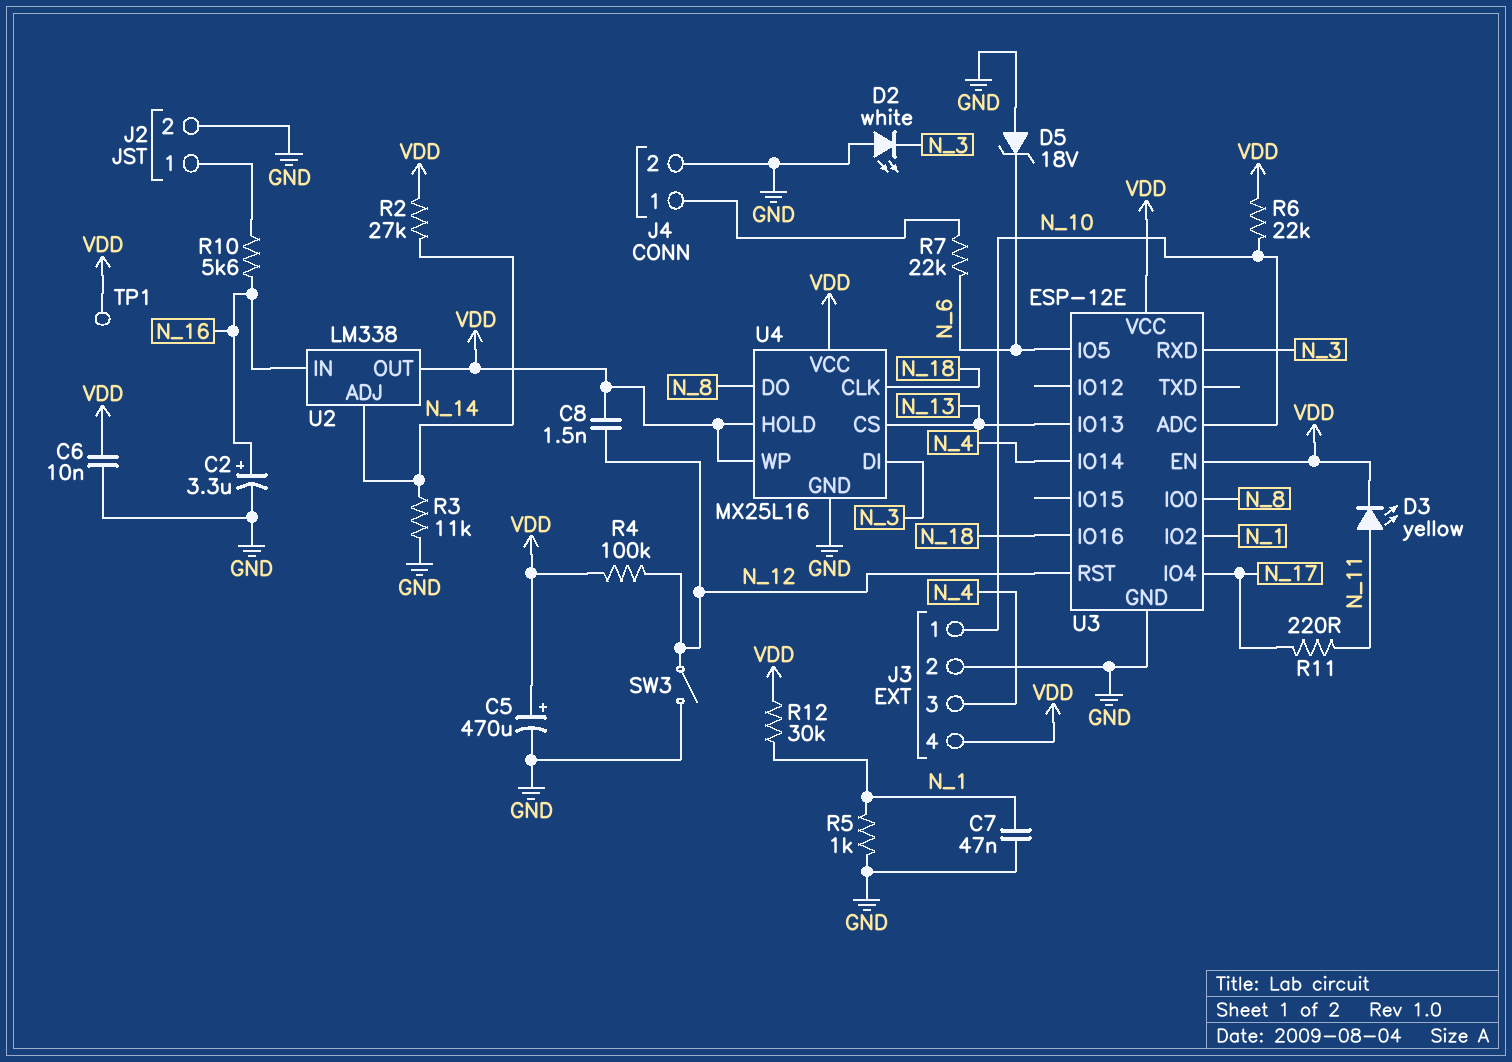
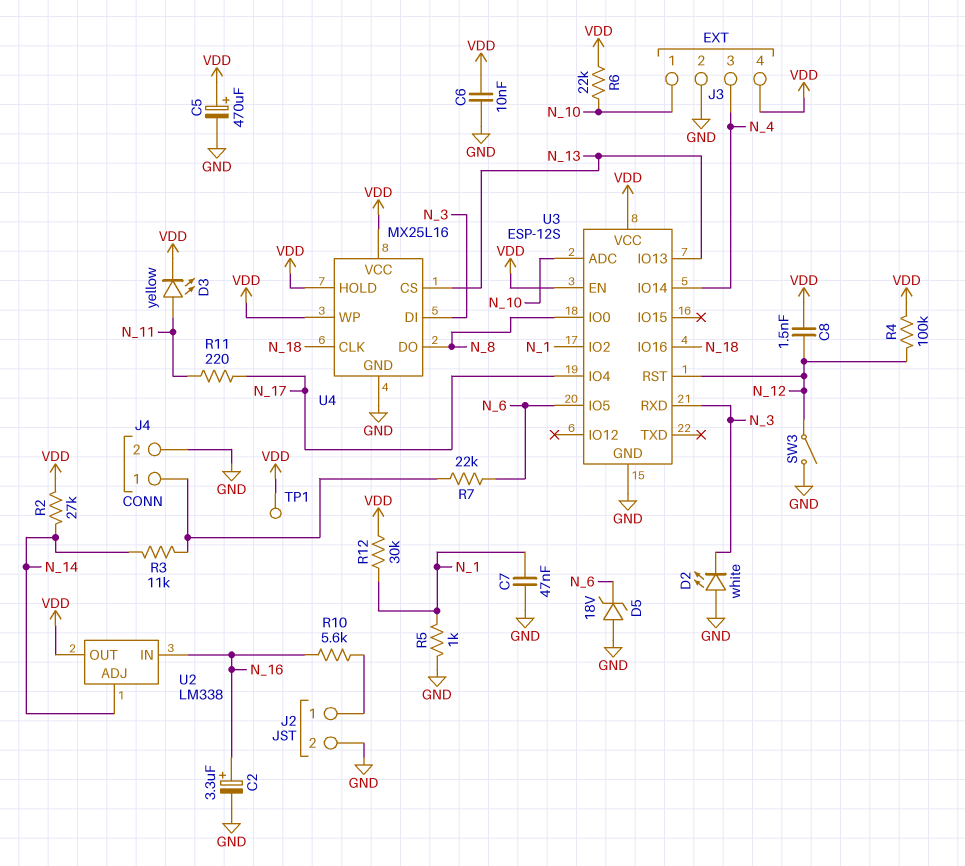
R3: 11k (GND, N_14) -> 11k (J4/1, N_14)
U3: ESP-12E -> ESP-12S

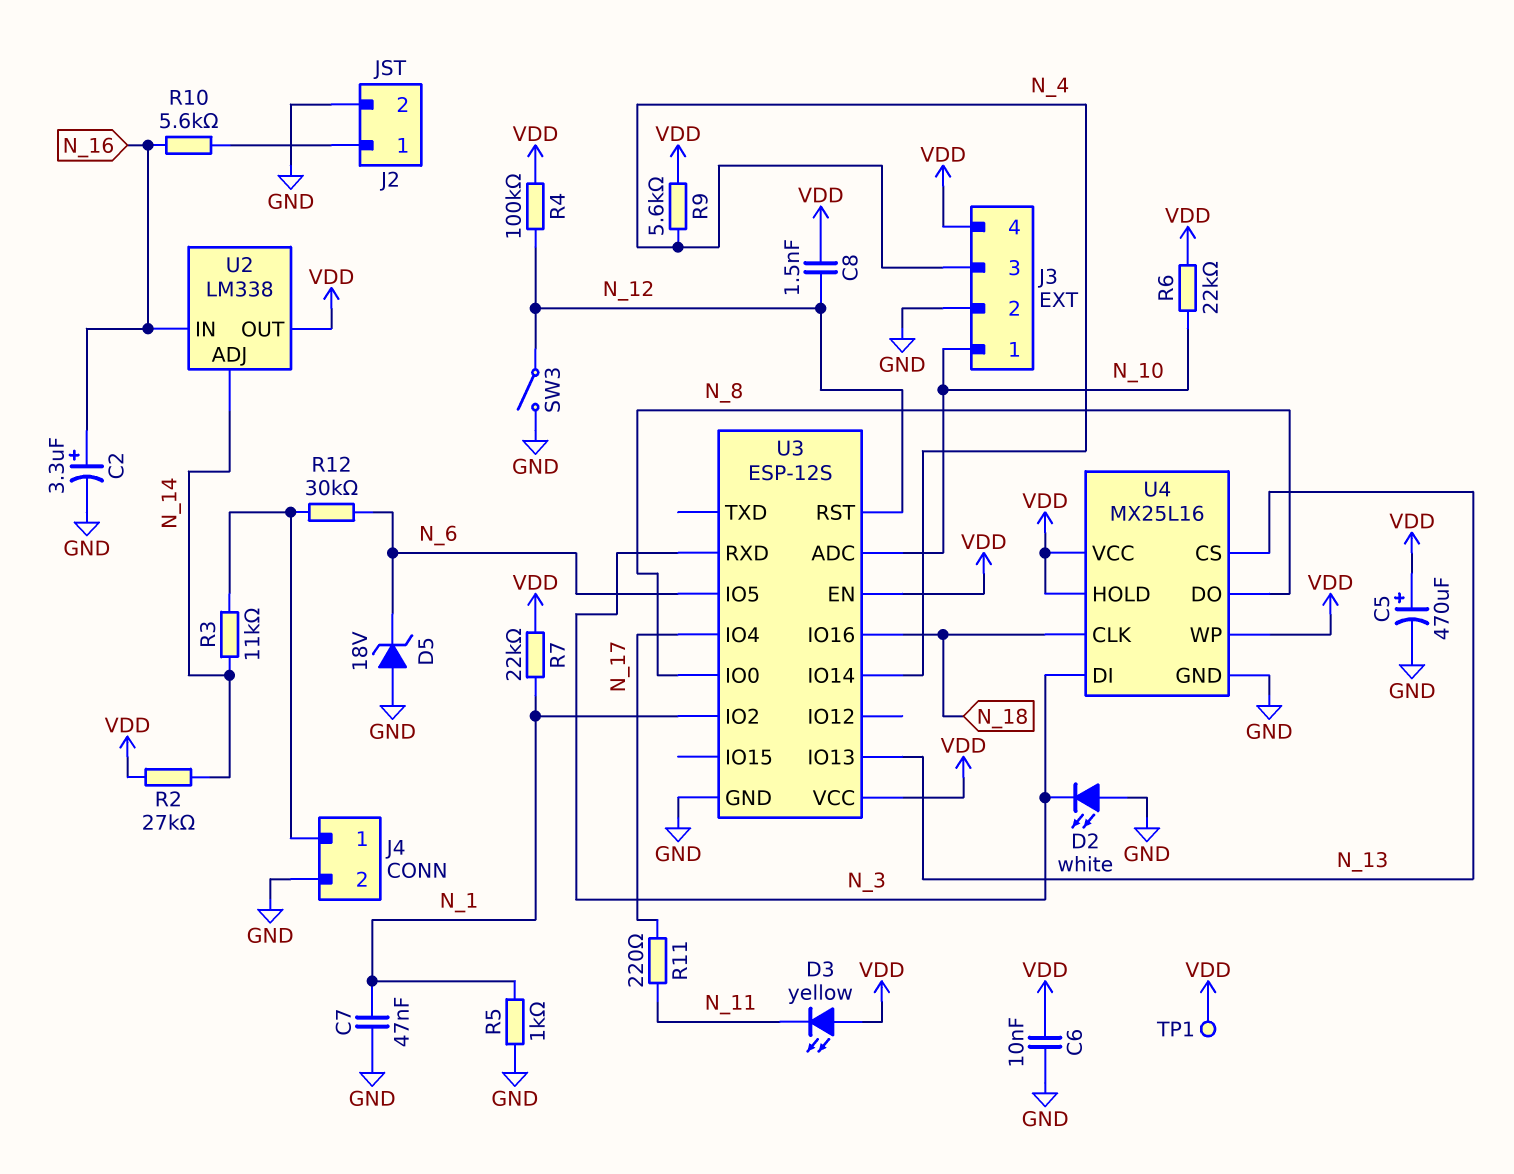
D3: LED yellow (A N_11, K VDD) -> LED yellow (A VDD, K N_11)
R7: 22k (J4/1, N_6) -> 22k (N_1, VDD)
R9: none -> 5.6k (N_4, VDD)
R12: 30k (N_1, VDD) -> 30k (J4/1, N_6)

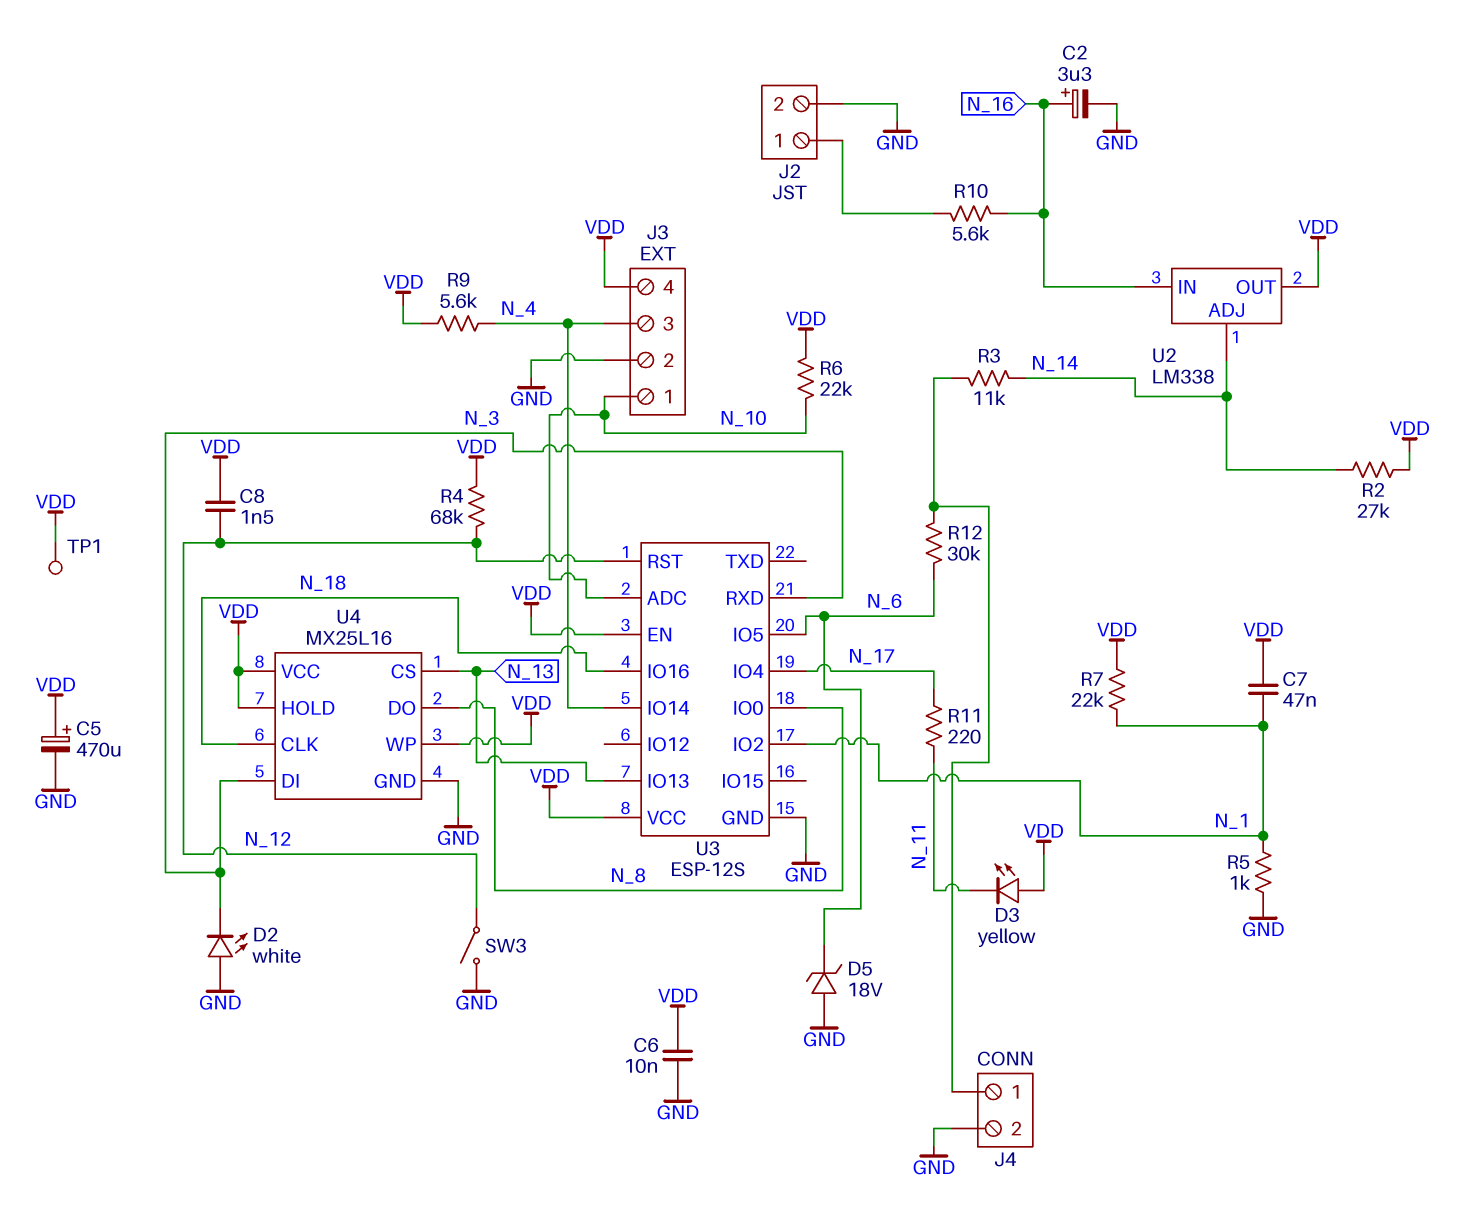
C7: 47nF (GND, N_1) -> 47nF (N_1, VDD)
R4: 100k (N_12, VDD) -> 68k (N_12, VDD)

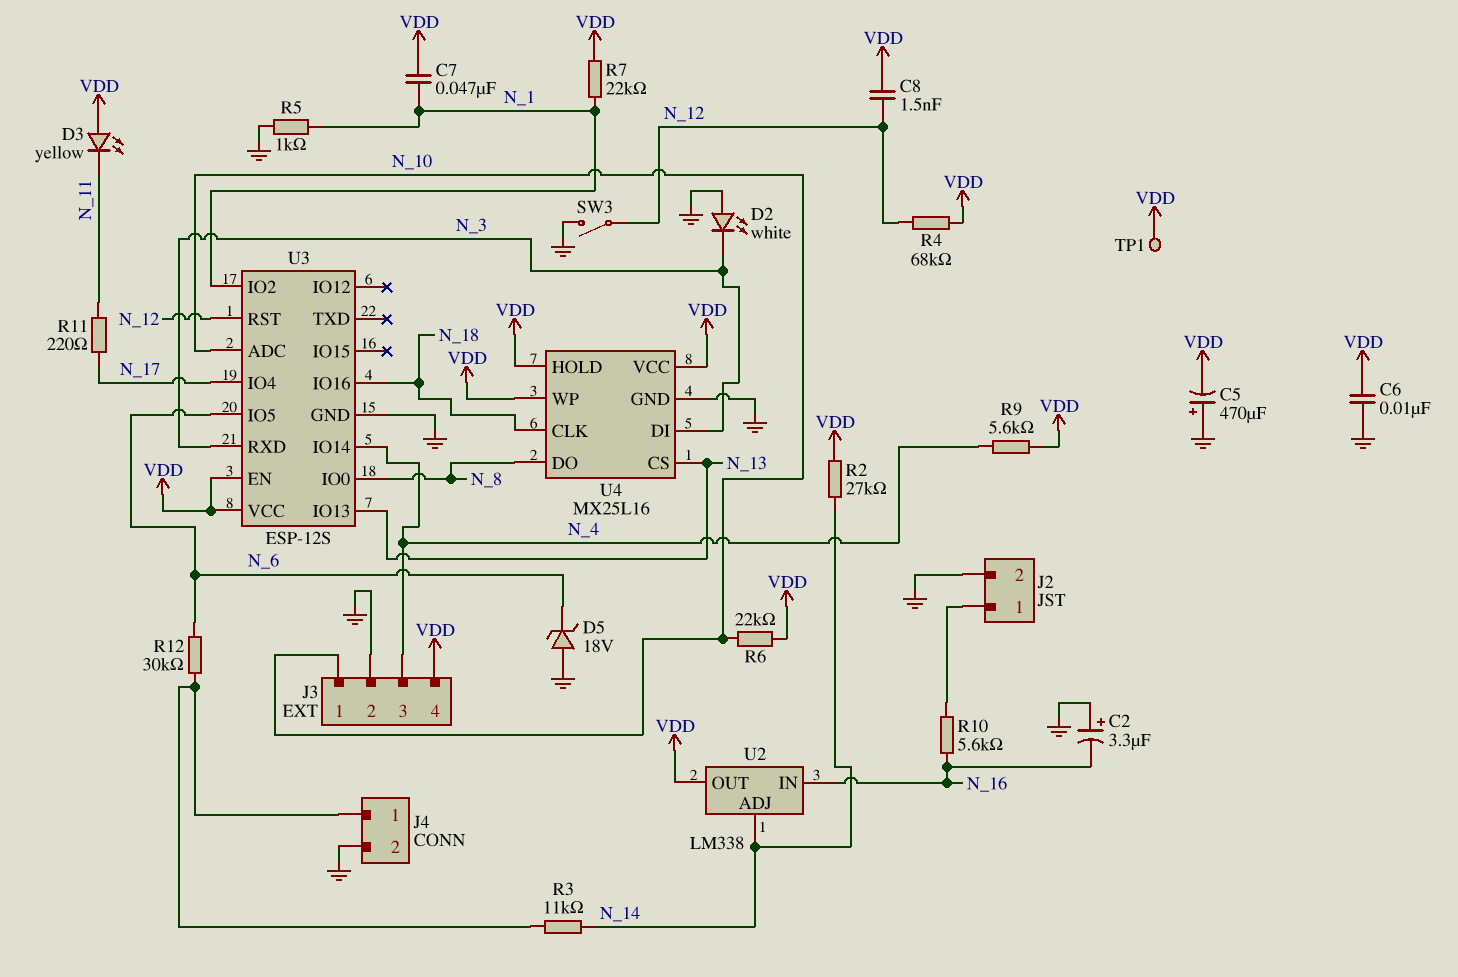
C2: 3.3uF (plus N_16, minus GND) -> 3.3uF (plus GND, minus N_16)
C5: 470uF (plus VDD, minus GND) -> 470uF (plus GND, minus VDD)

